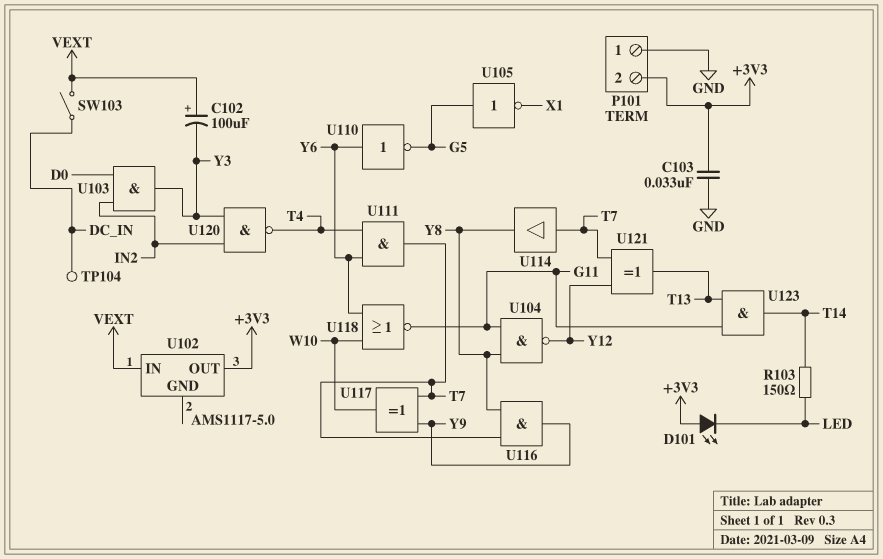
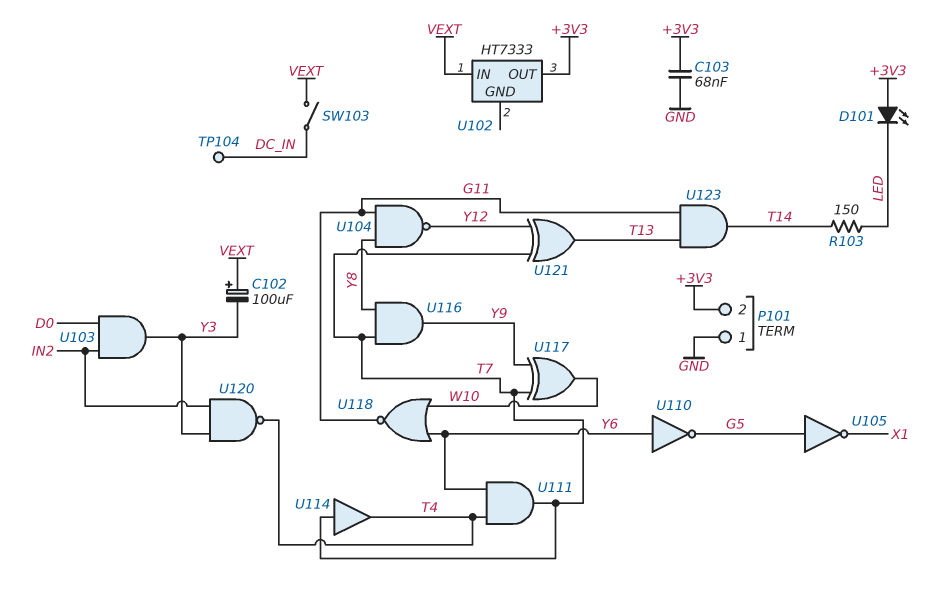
C103: 33nF (+3V3, GND) -> 68nF (+3V3, GND)
U102: AMS1117-5.0 -> HT7333
U114: buffer (in T7, out Y8) -> buffer (in T7, out T4)

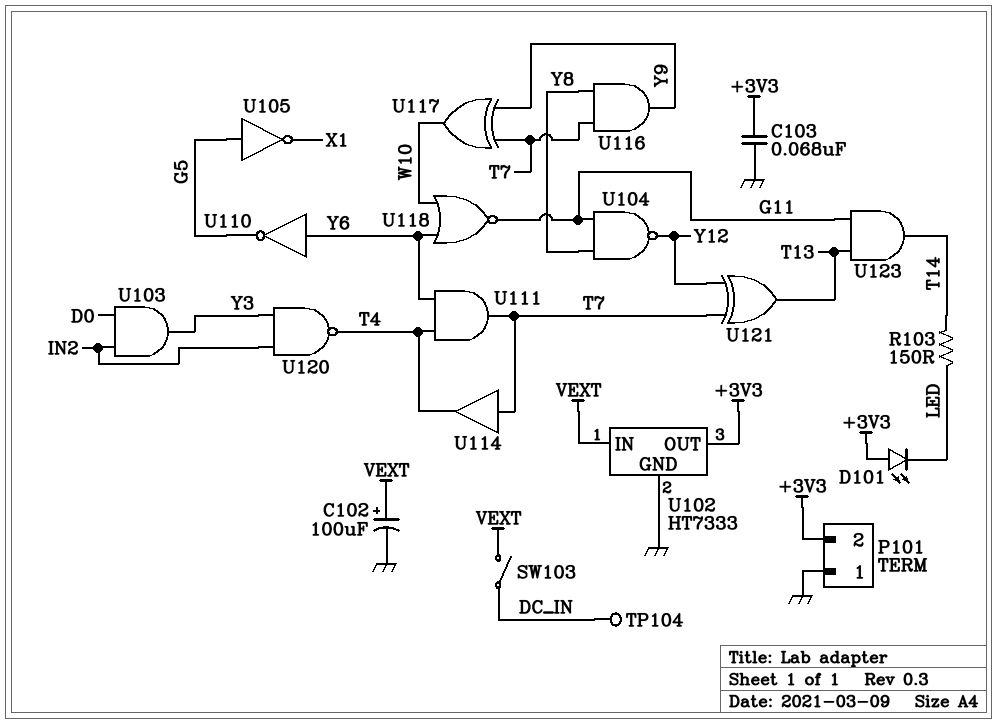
C102: 100uF (plus VEXT, minus Y3) -> 100uF (plus VEXT, minus GND)
U102 pin GND: none -> GND

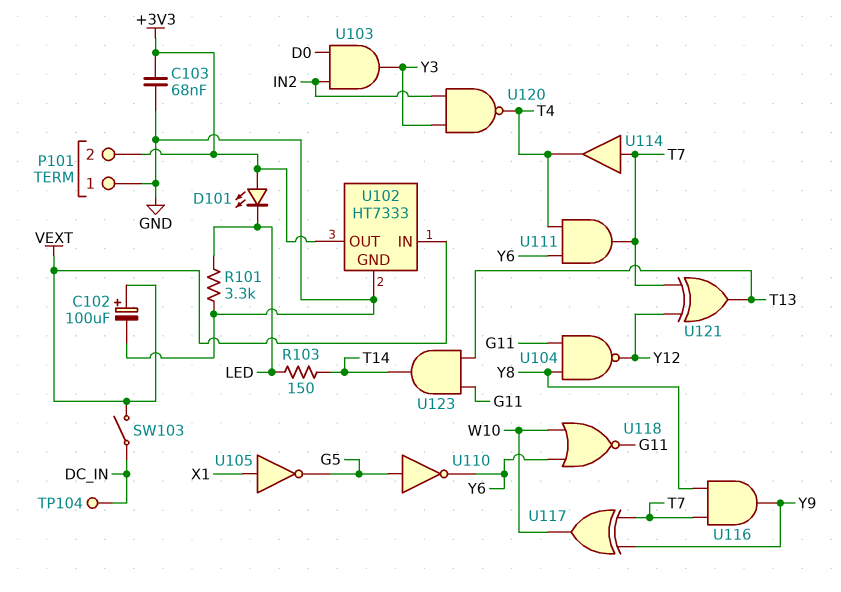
R101: none -> 3.3k (GND, LED)
U105: NOT (in G5, out X1) -> NOT (in X1, out G5)
U110: NOT (in Y6, out G5) -> NOT (in G5, out Y6)

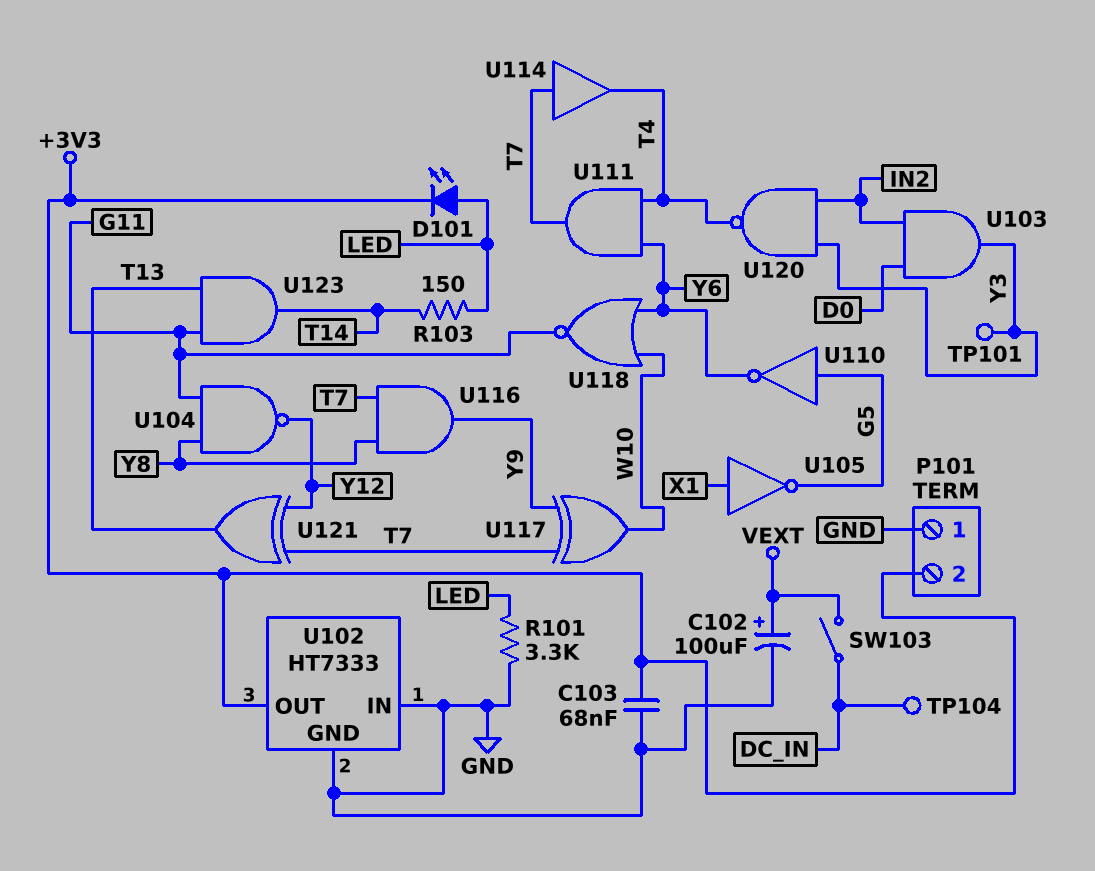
D101: LED (A +3V3, K LED) -> LED (A LED, K +3V3)
TP101: none -> test point (Y3)
U102 pin IN: VEXT -> GND

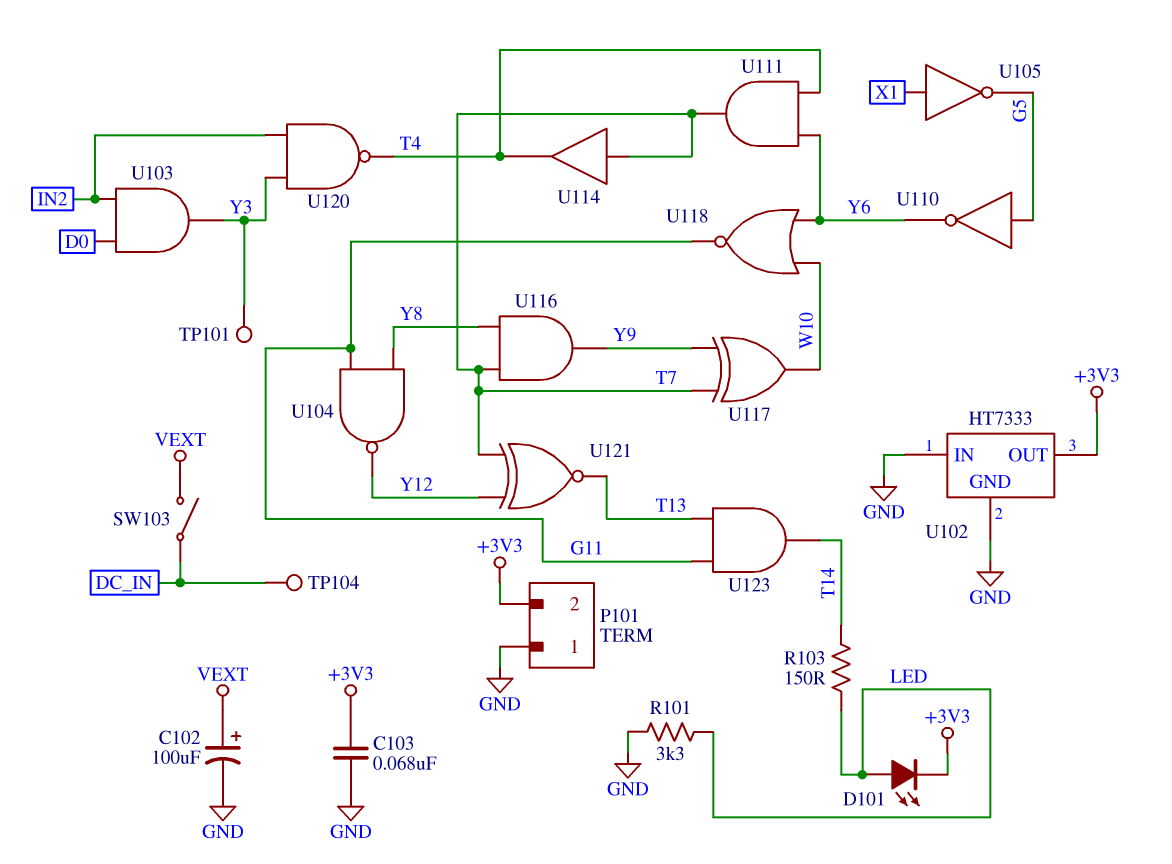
U121: XOR (in T7, in Y12, out T13) -> XNOR (in T7, in Y12, out T13)

